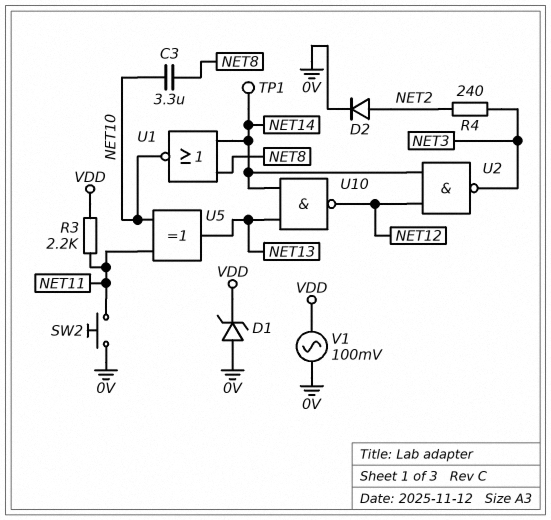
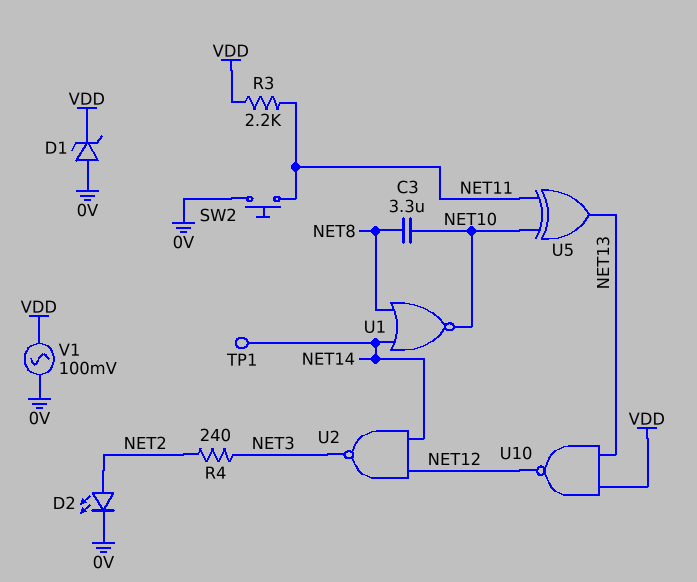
D2: diode (A NET2, K 0V) -> LED (A NET2, K 0V)
U10: NAND (in NET13, in NET14, out NET12) -> NAND (in NET13, in VDD, out NET12)

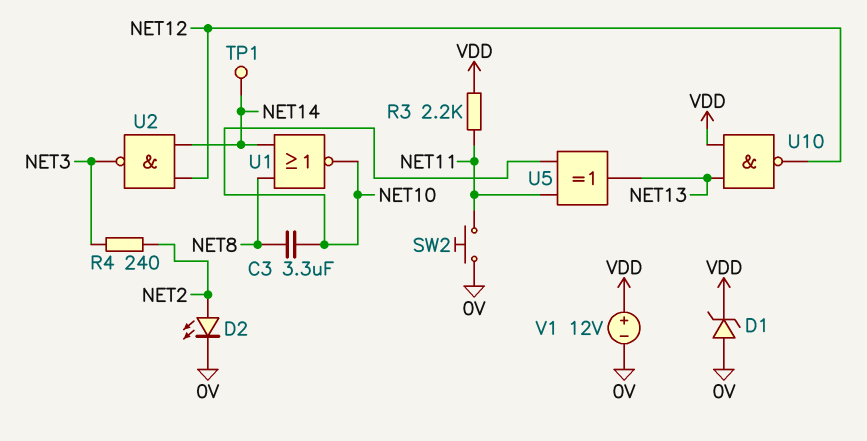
V1: AC 100mV (0V, VDD) -> 12V (plus VDD, minus 0V)

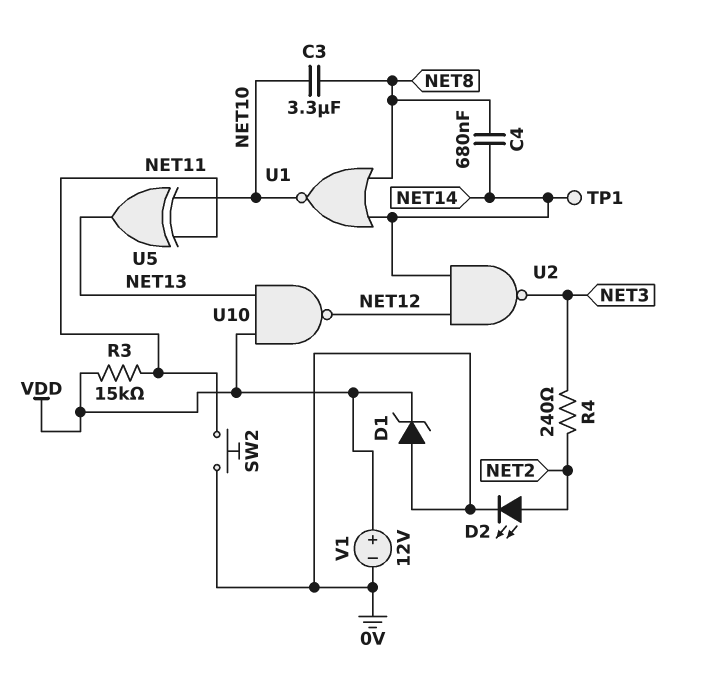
C4: none -> 680nF (NET8, NET14)
R3: 2.2k (NET11, VDD) -> 15k (NET11, VDD)

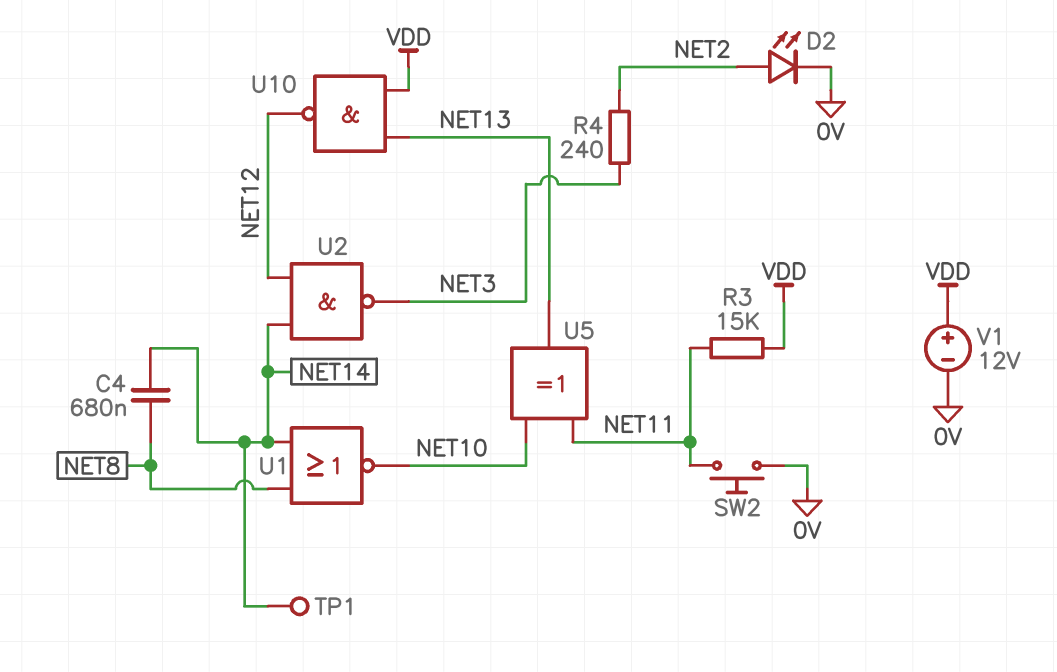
C3: 3.3uF (NET8, NET10) -> none
D1: zener (A 0V, K VDD) -> none

